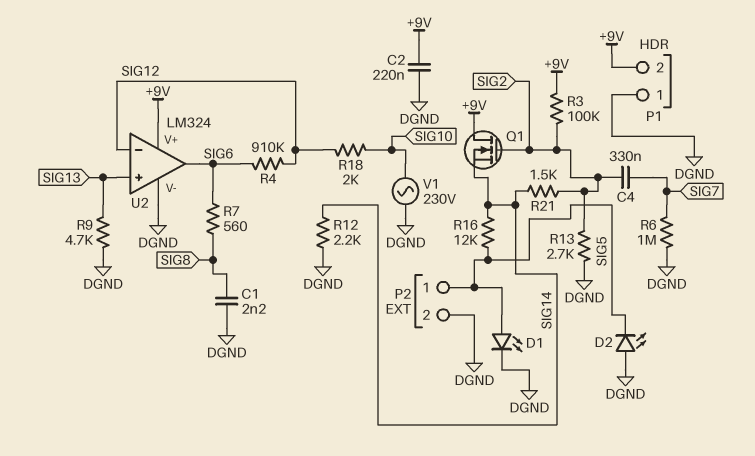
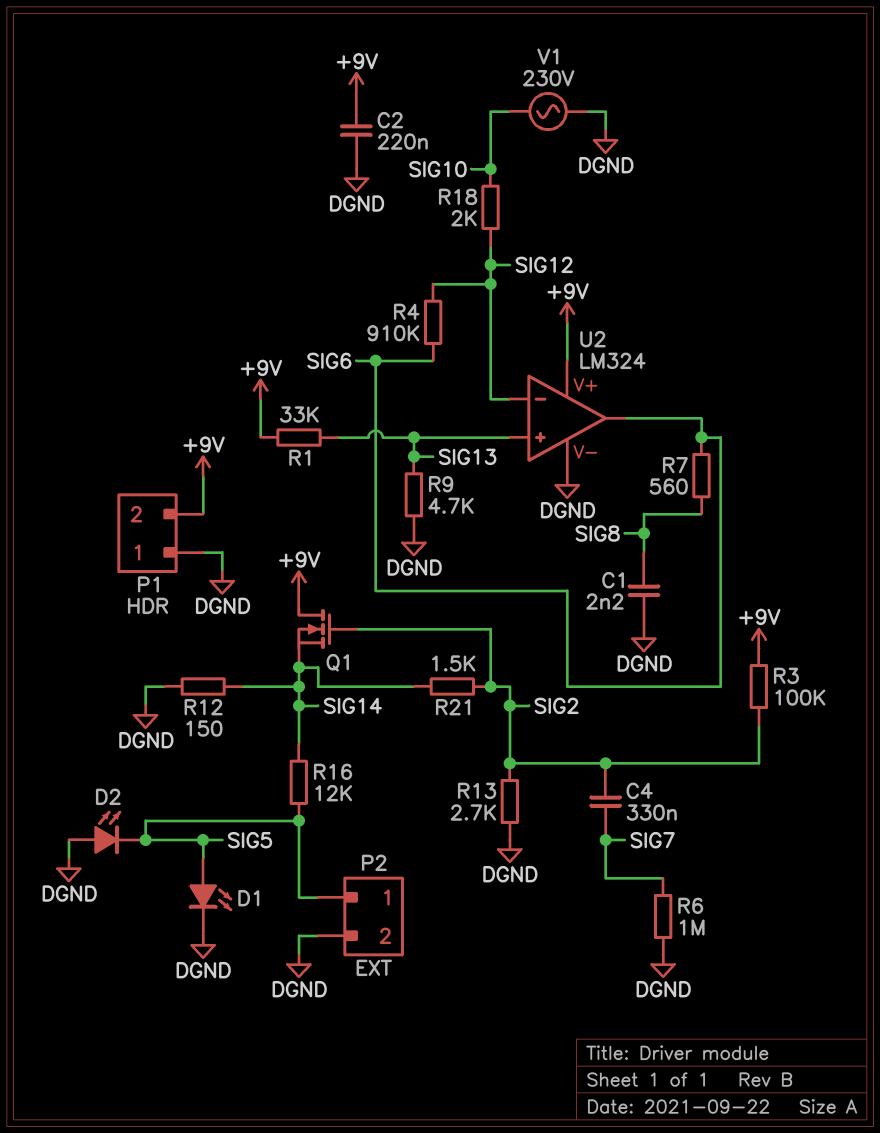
R1: none -> 33k (+9V, SIG13)
R12: 2.2k (DGND, SIG14) -> 150 (DGND, SIG14)

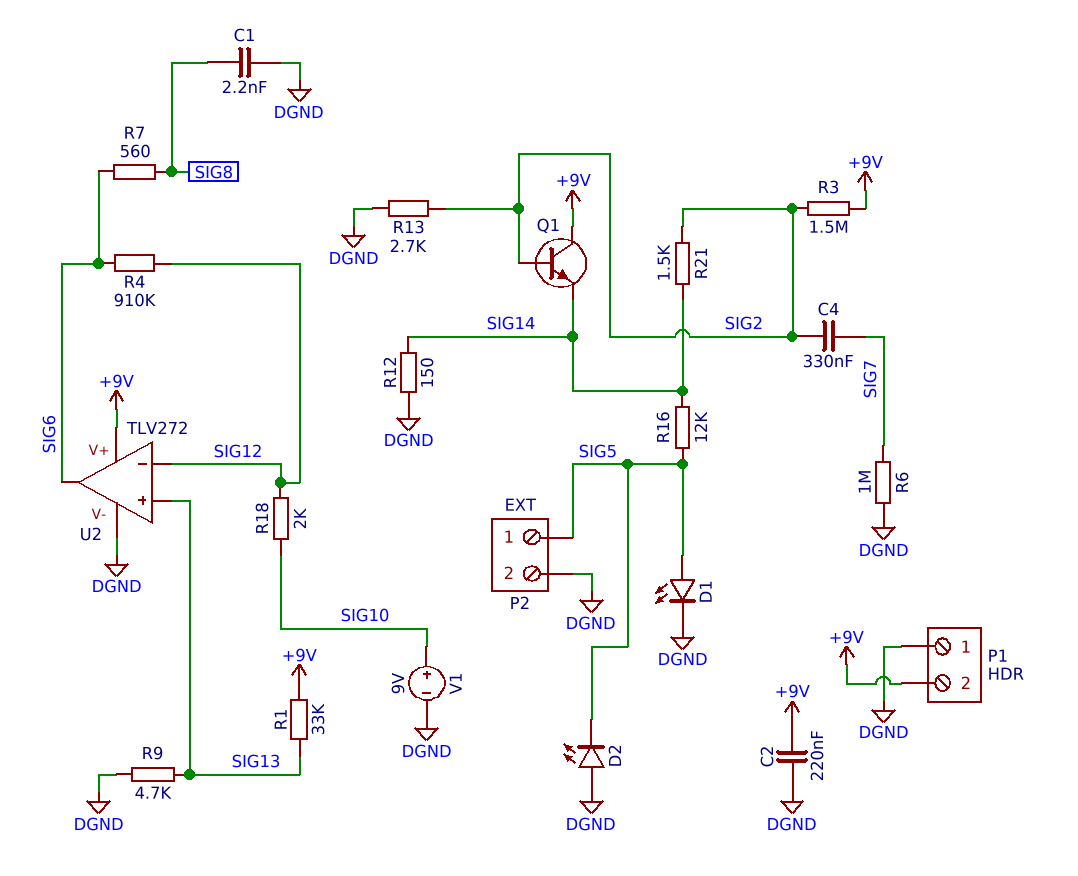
Q1: NMOS (G SIG2, D +9V, S SIG14) -> NPN (B SIG2, C +9V, E SIG14)
R3: 100k (+9V, SIG2) -> 1.5M (+9V, SIG2)
U2: LM324 -> TLV272
V1: AC 230V (DGND, SIG10) -> 9V (plus SIG10, minus DGND)

